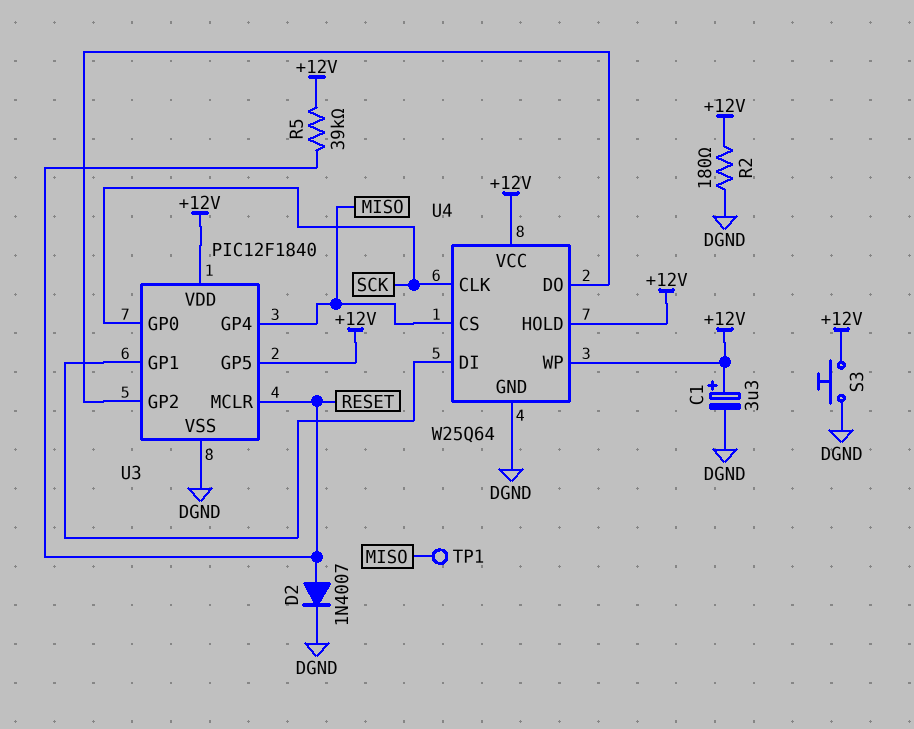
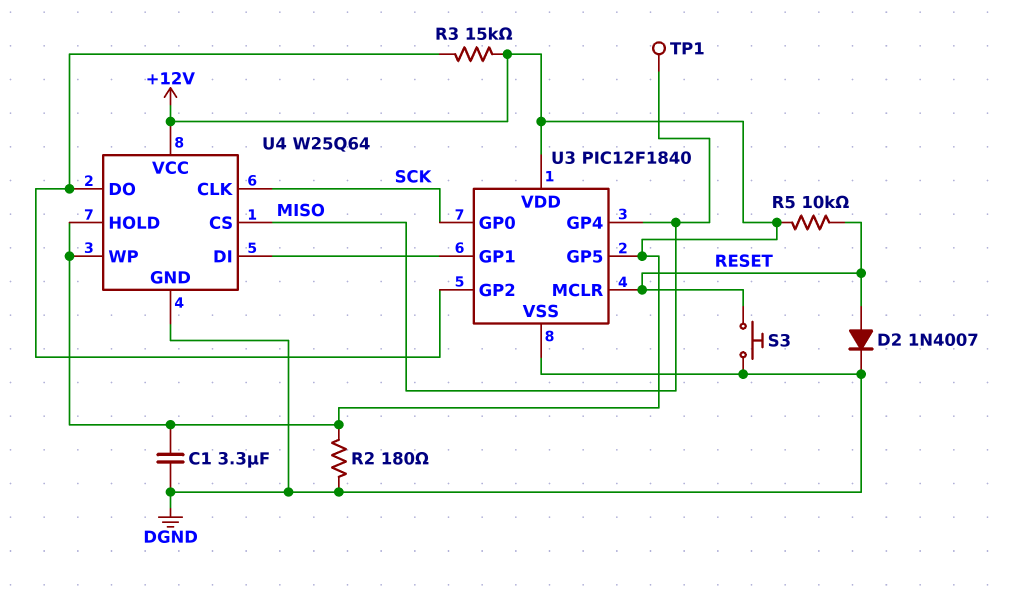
C1: 3.3uF (plus +12V, minus DGND) -> 3.3uF (+12V, DGND)
R3: none -> 15k (+12V, U3/GP2)
R5: 39k (+12V, RESET) -> 10k (+12V, RESET)
S3: button (+12V, DGND) -> button (DGND, RESET)

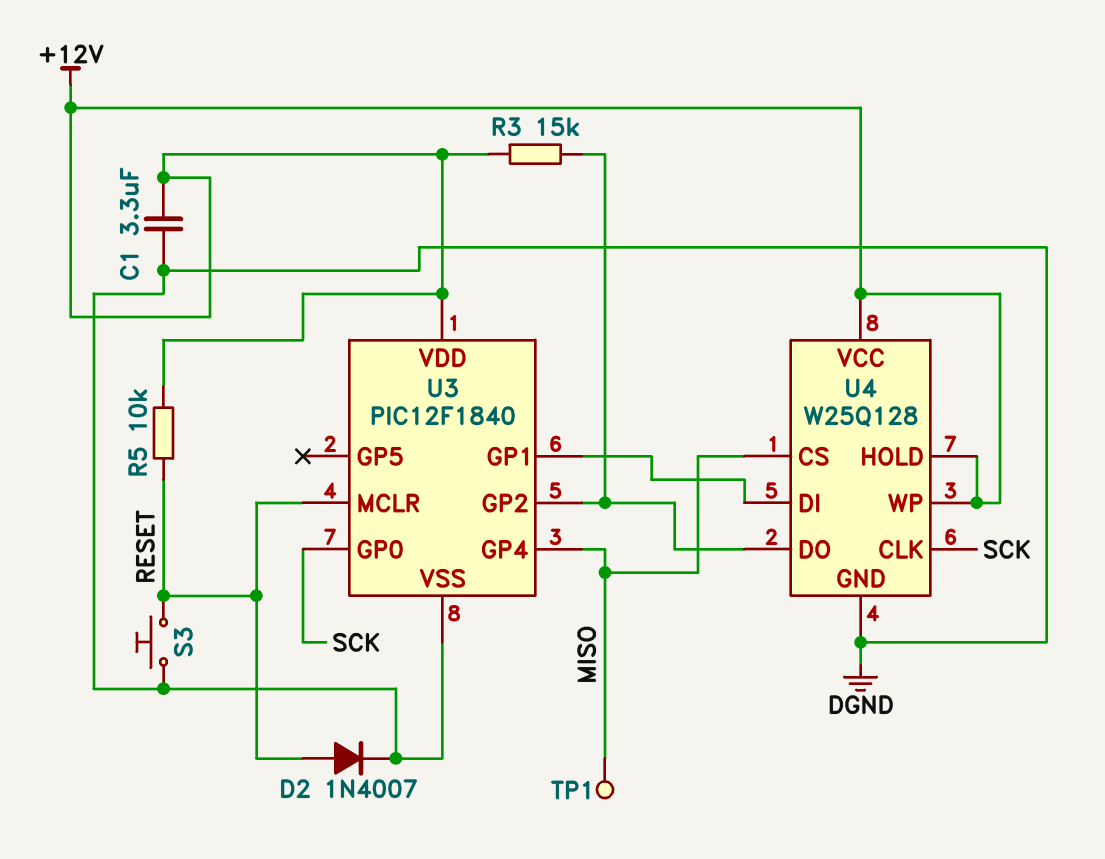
R2: 180 (+12V, DGND) -> none
U3 pin GP5: +12V -> none
U4: W25Q64 -> W25Q128

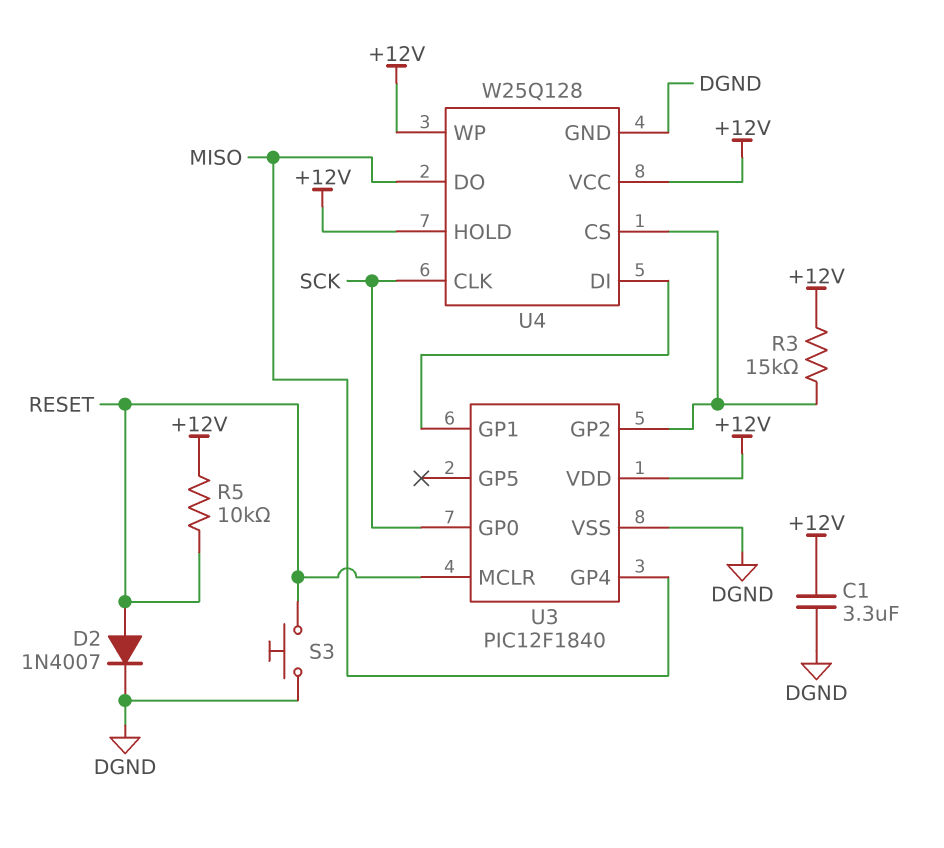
TP1: test point (MISO) -> none
U4 pin CS: MISO -> U3/GP2
U4 pin DO: U3/GP2 -> MISO

